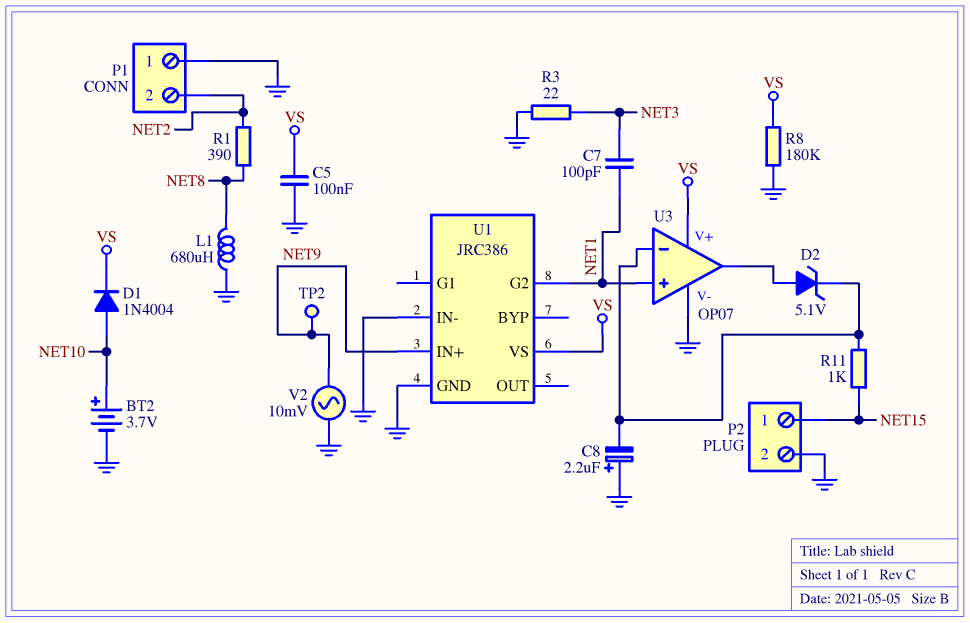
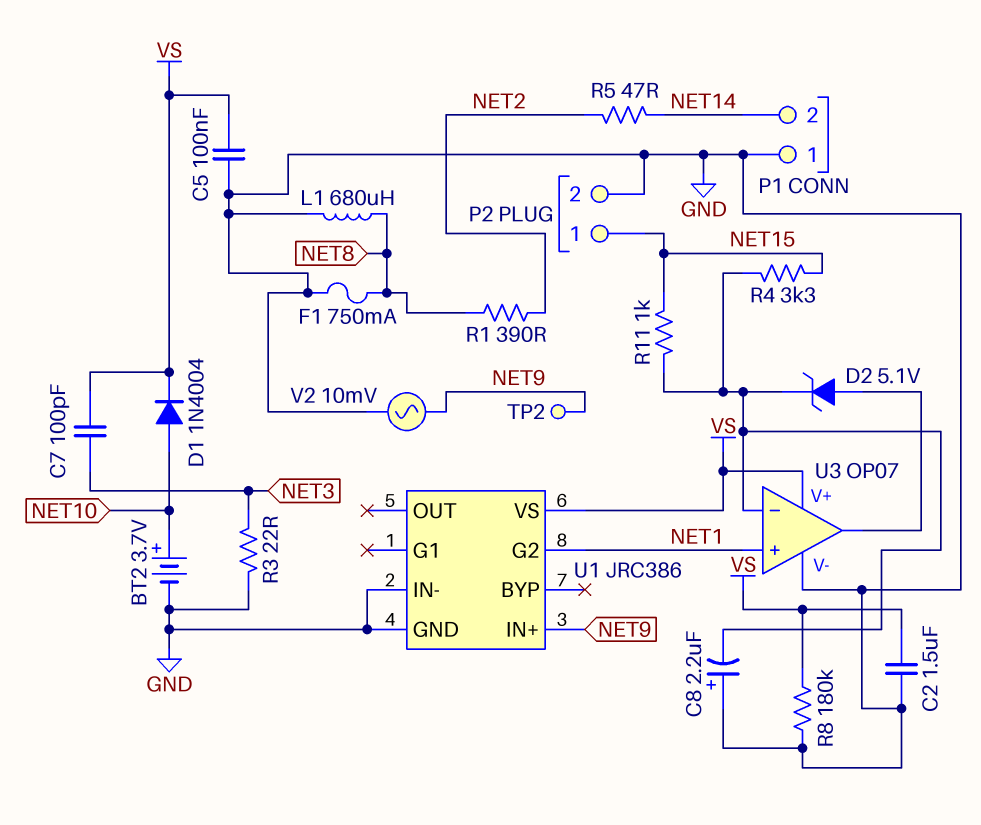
C2: none -> 1.5uF (GND, VS)
C7: 100pF (NET1, NET3) -> 100pF (NET3, VS)
F1: none -> 750mA (GND, NET8)
P1 pin 2: NET2 -> NET14
R4: none -> 3.3k (NET15, U3/in-)
R5: none -> 47 (NET2, NET14)

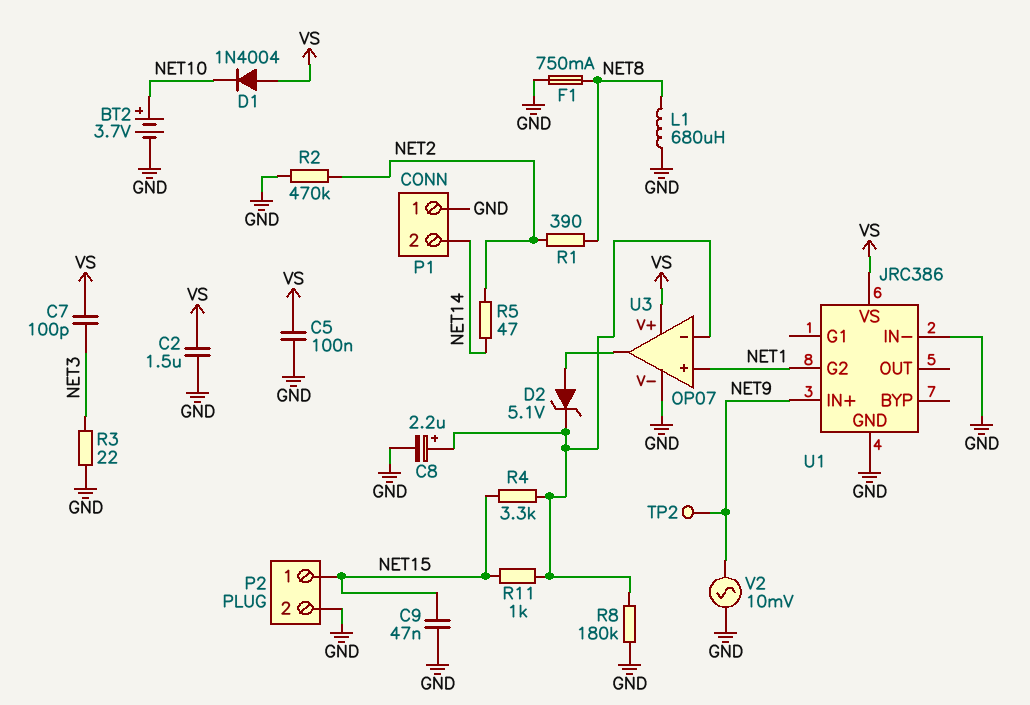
C8: 2.2uF (plus GND, minus U3/in-) -> 2.2uF (plus U3/in-, minus GND)
C9: none -> 47nF (GND, NET15)
D1: diode 1N4004 (A NET10, K VS) -> diode 1N4004 (A VS, K NET10)
R2: none -> 470k (GND, NET2)
R8: 180k (GND, VS) -> 180k (GND, U3/in-)

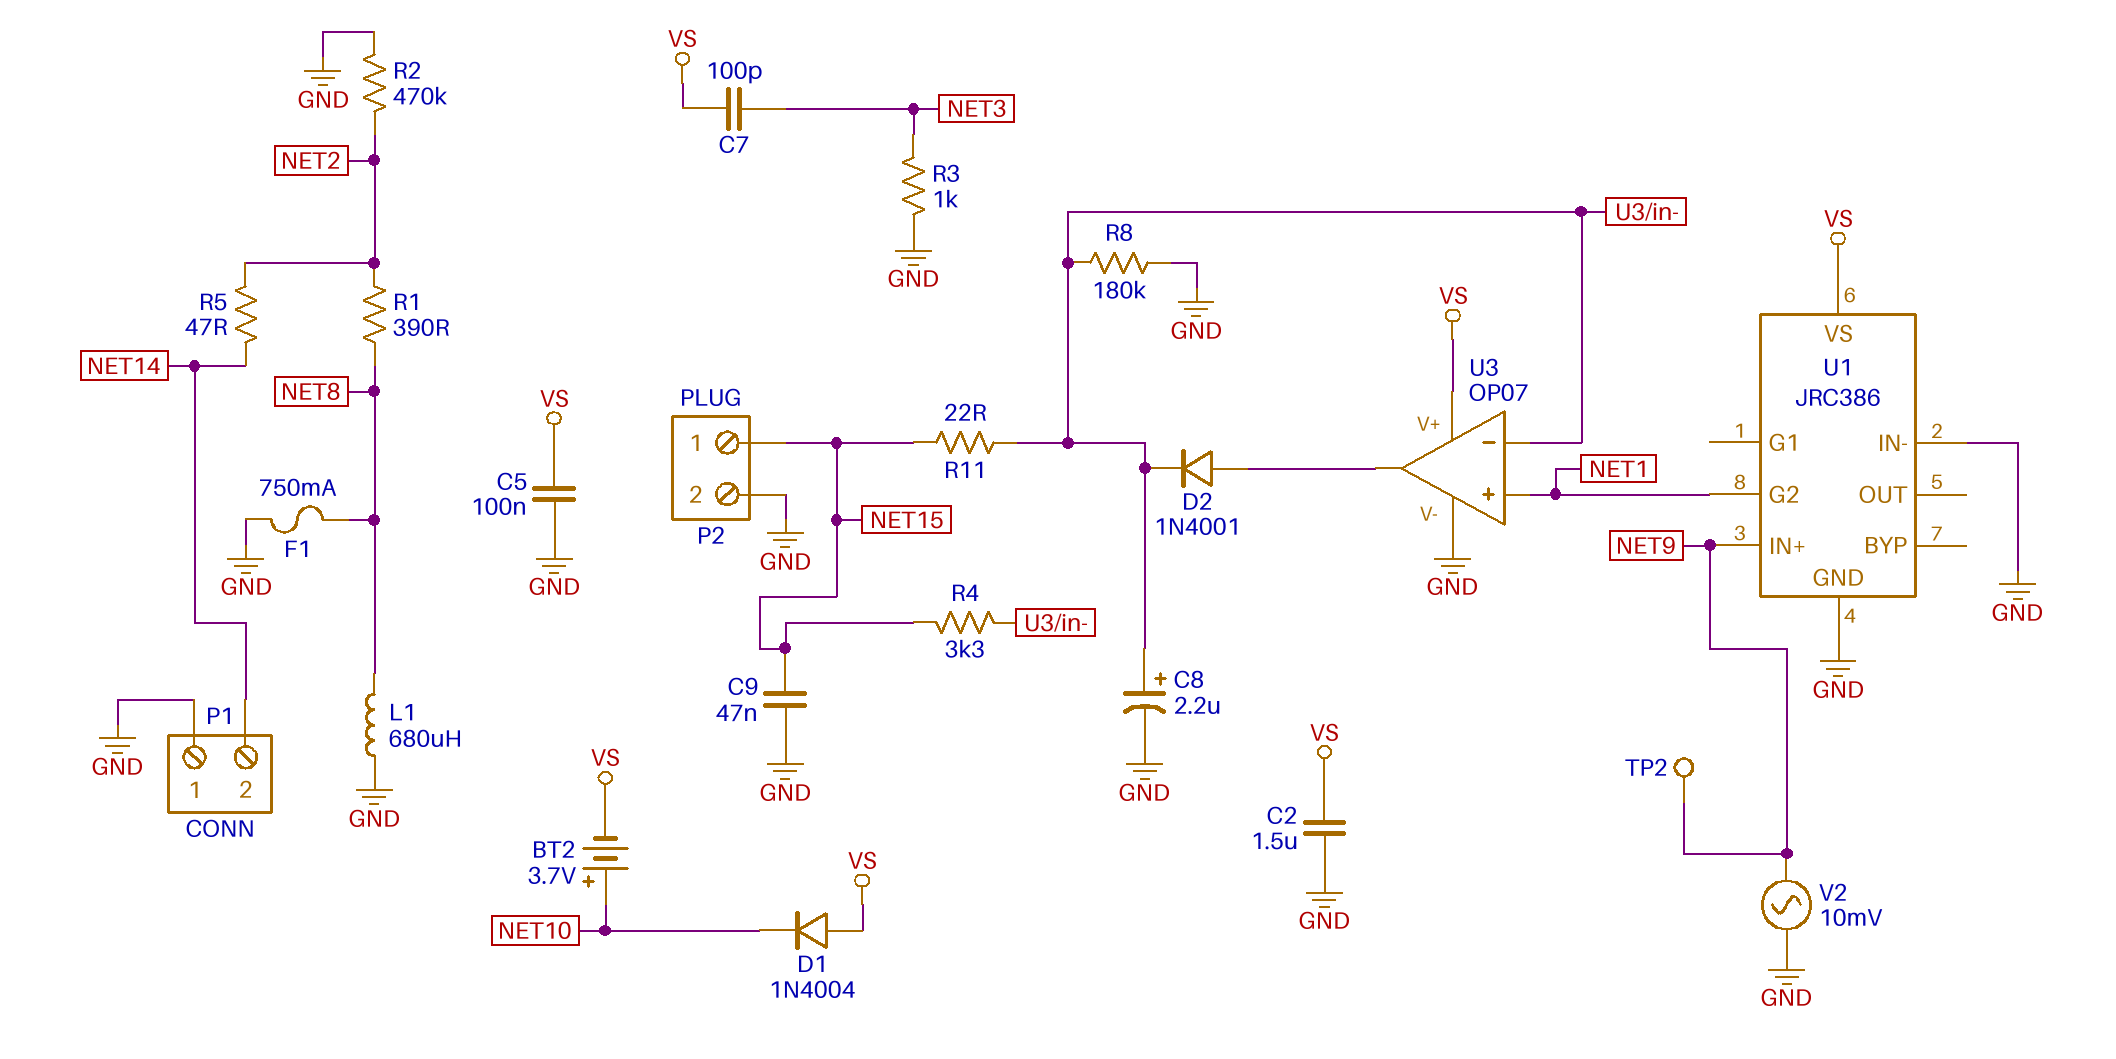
BT2: 3.7V (plus NET10, minus GND) -> 3.7V (plus NET10, minus VS)
D2: zener 5.1V (A U3/out, K U3/in-) -> diode 1N4001 (A U3/out, K U3/in-)
R3: 22 (GND, NET3) -> 1k (GND, NET3)
R11: 1k (NET15, U3/in-) -> 22 (NET15, U3/in-)

